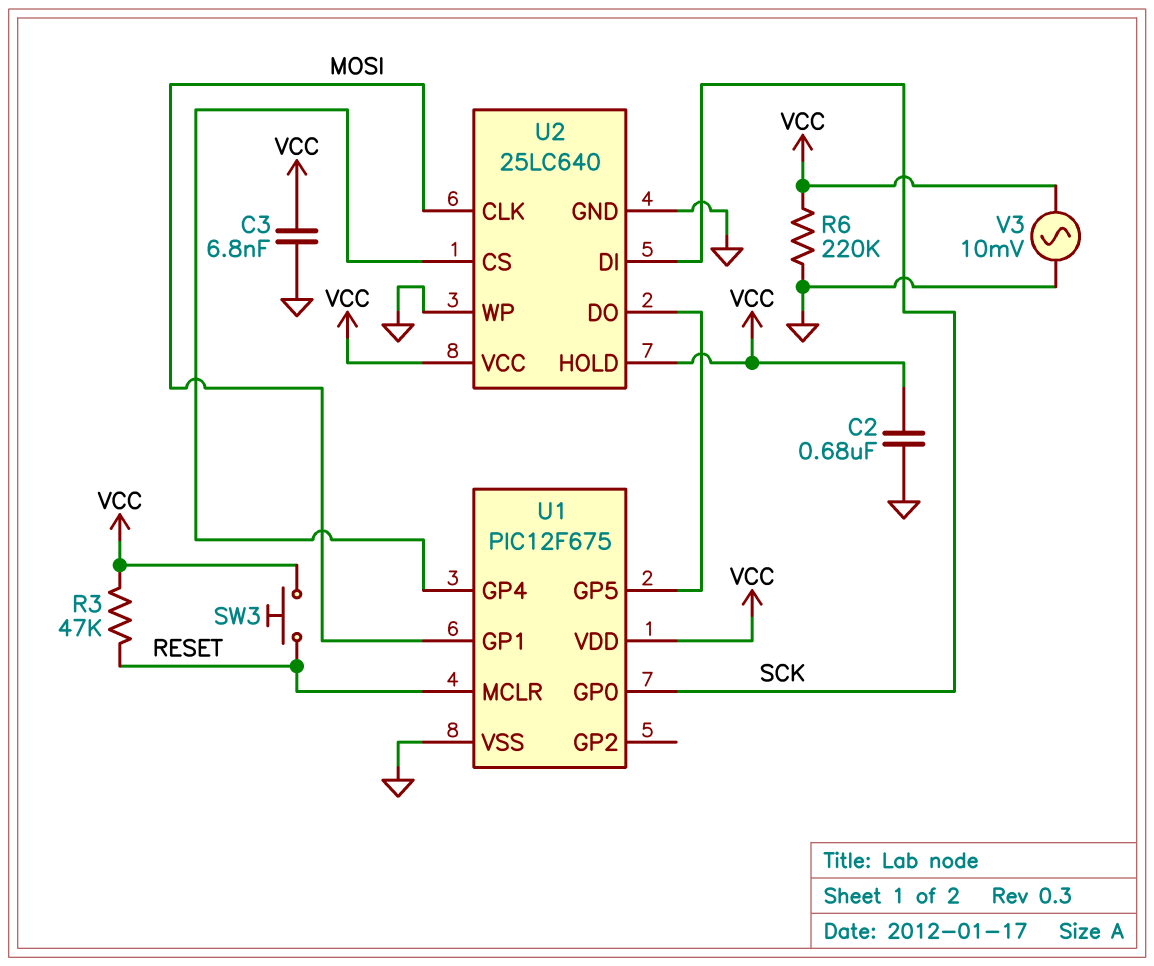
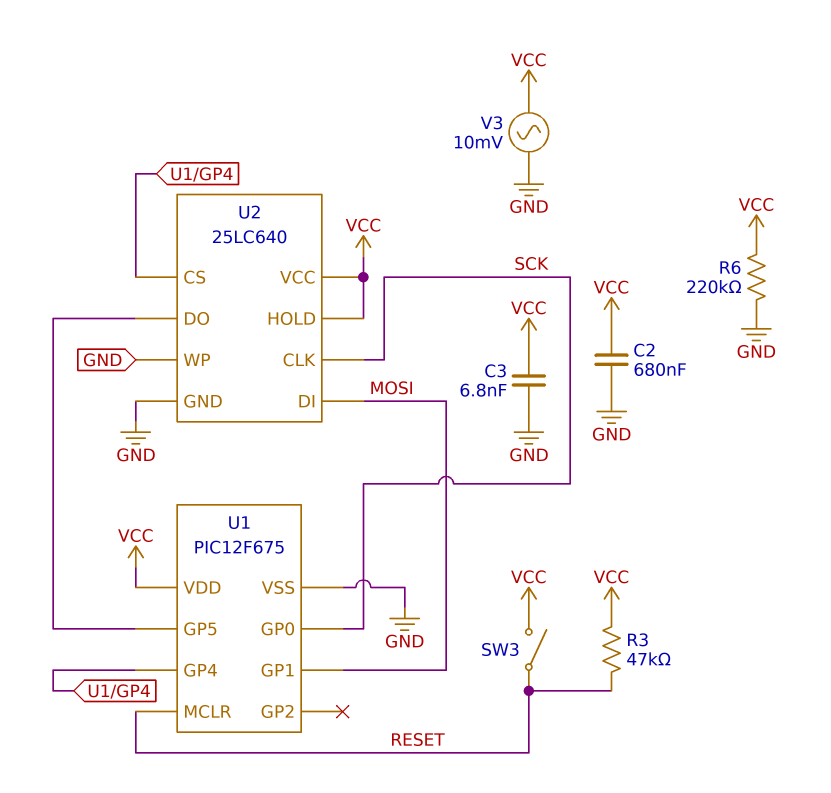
SW3: button (RESET, VCC) -> switch (RESET, VCC)
U2 pin CLK: MOSI -> SCK
U2 pin DI: SCK -> MOSI

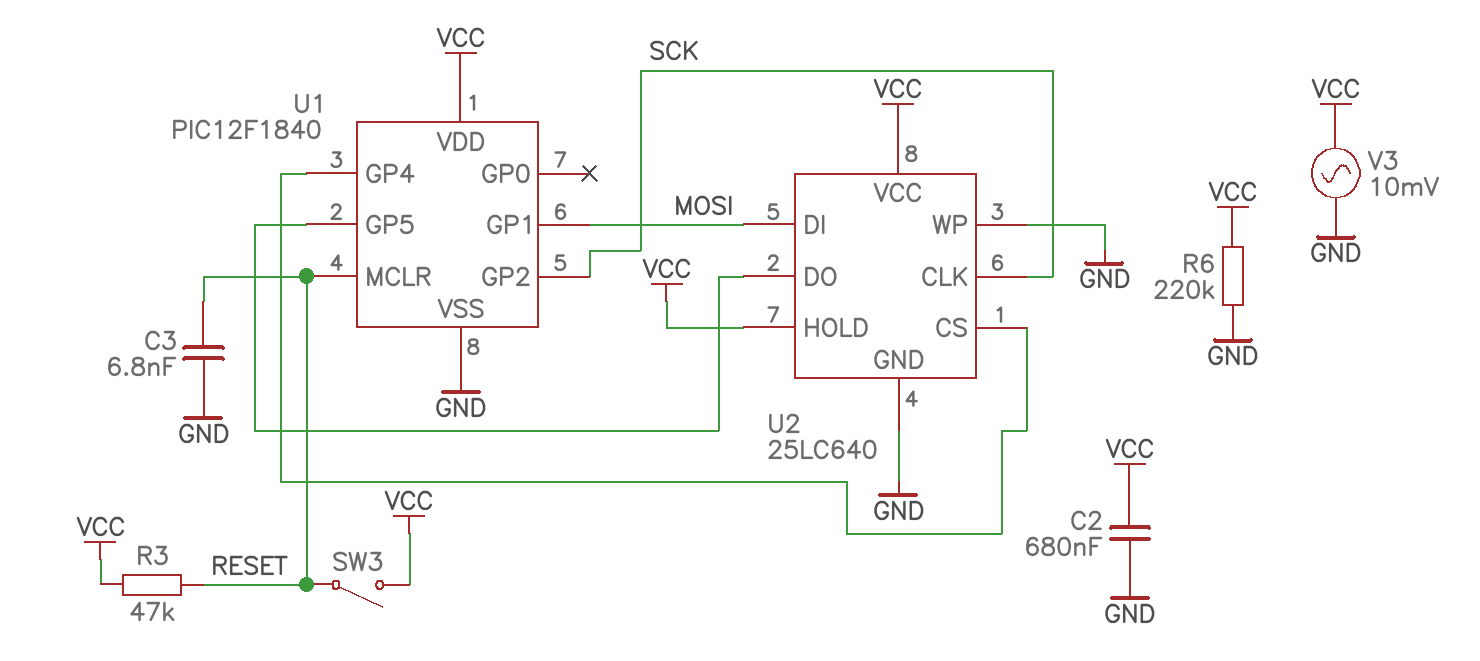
C3: 6.8nF (GND, VCC) -> 6.8nF (GND, RESET)
U1: PIC12F675 -> PIC12F1840
U1 pin GP0: SCK -> none
U1 pin GP2: none -> SCK

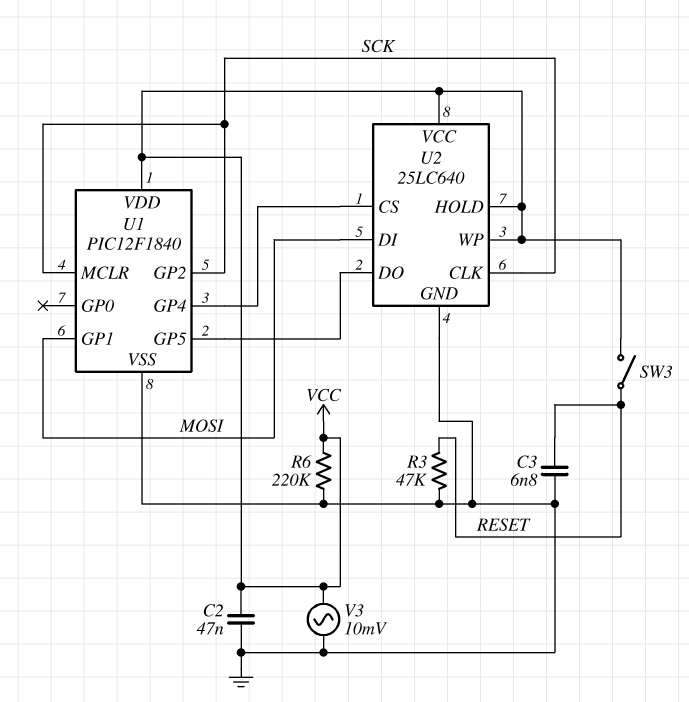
C2: 680nF (GND, VCC) -> 47nF (GND, VCC)
R3: 47k (RESET, VCC) -> 47k (GND, RESET)
U1 pin MCLR: RESET -> SCK
U2 pin WP: GND -> VCC

